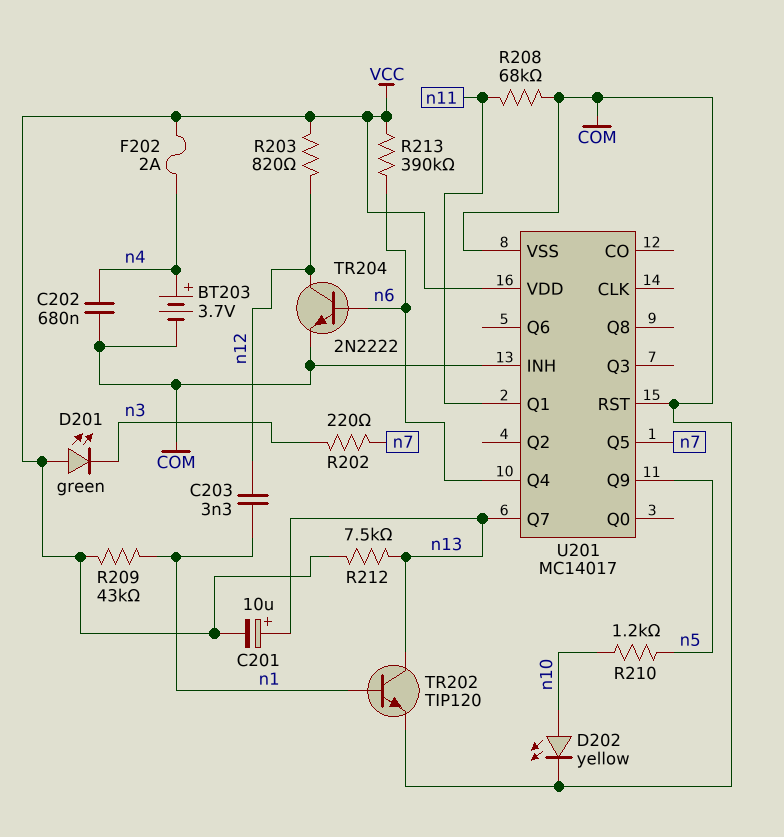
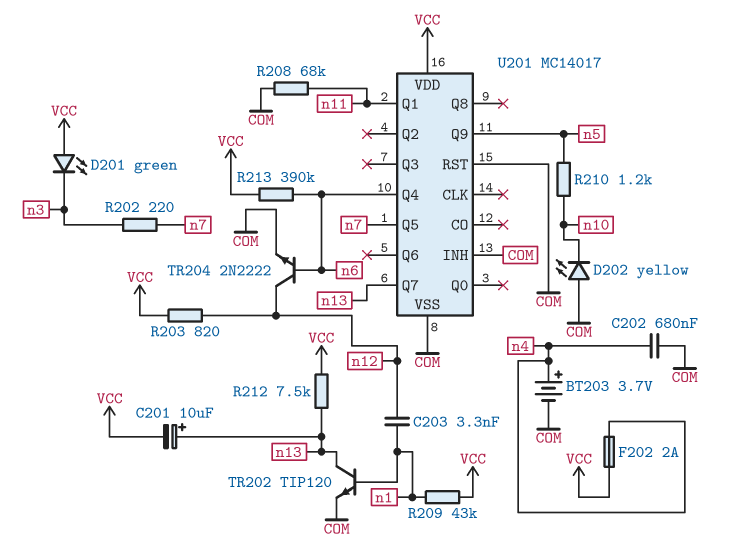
D202: LED yellow (A n10, K COM) -> LED yellow (A COM, K n10)

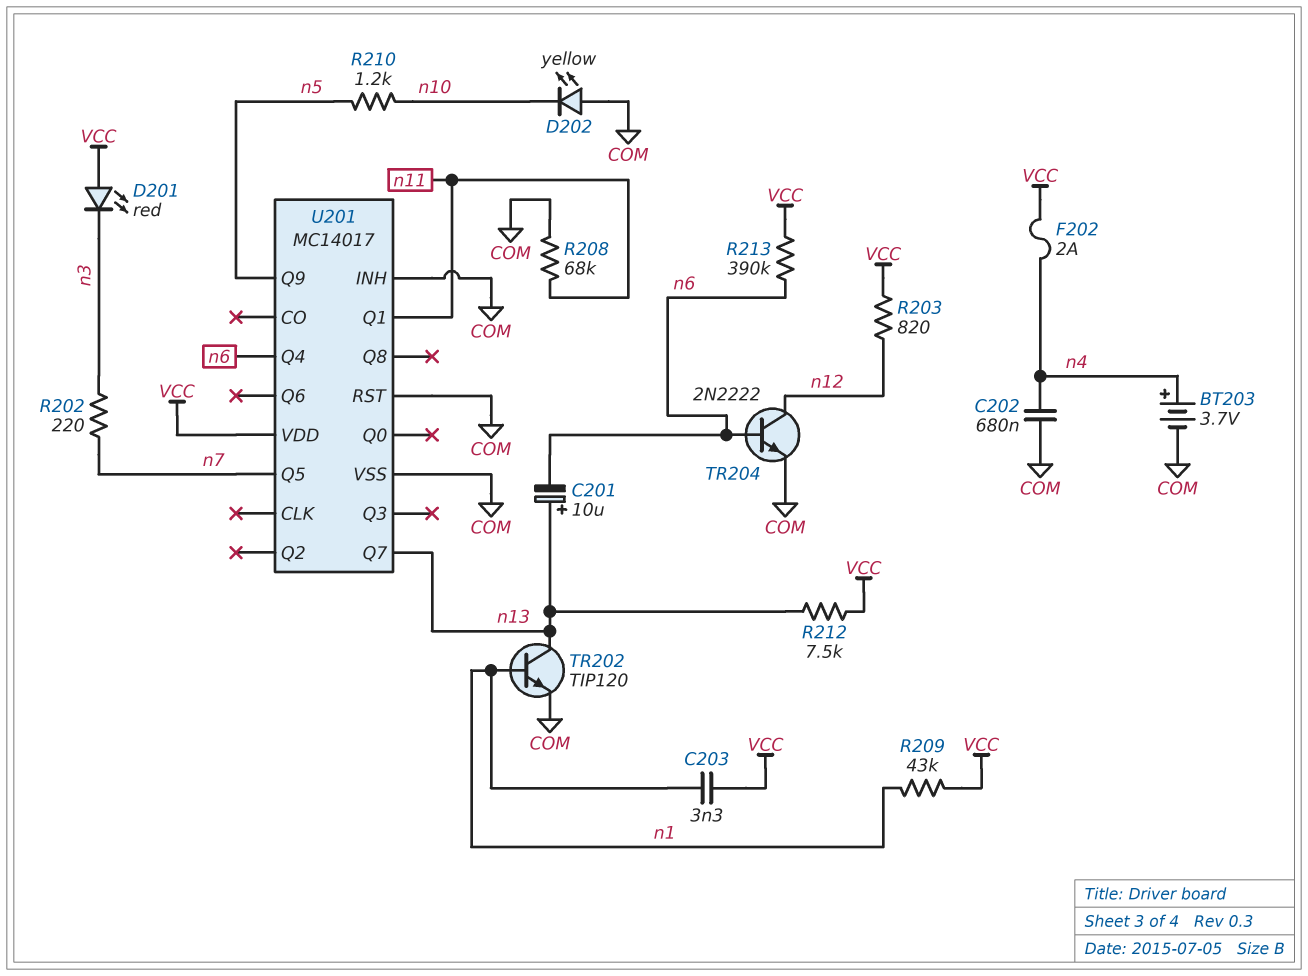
C201: 10uF (plus n13, minus VCC) -> 10uF (plus n13, minus n6)
C203: 3.3nF (n1, n12) -> 3.3nF (VCC, n1)
D201: LED green (A VCC, K n3) -> LED red (A VCC, K n3)

